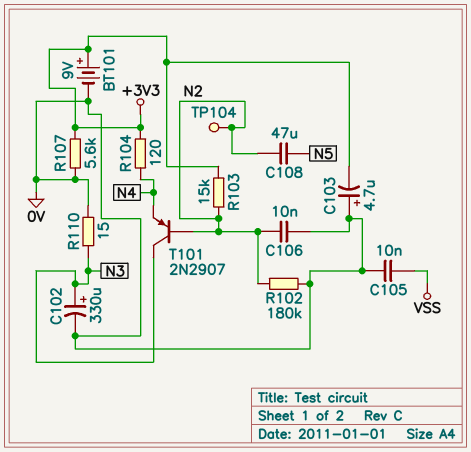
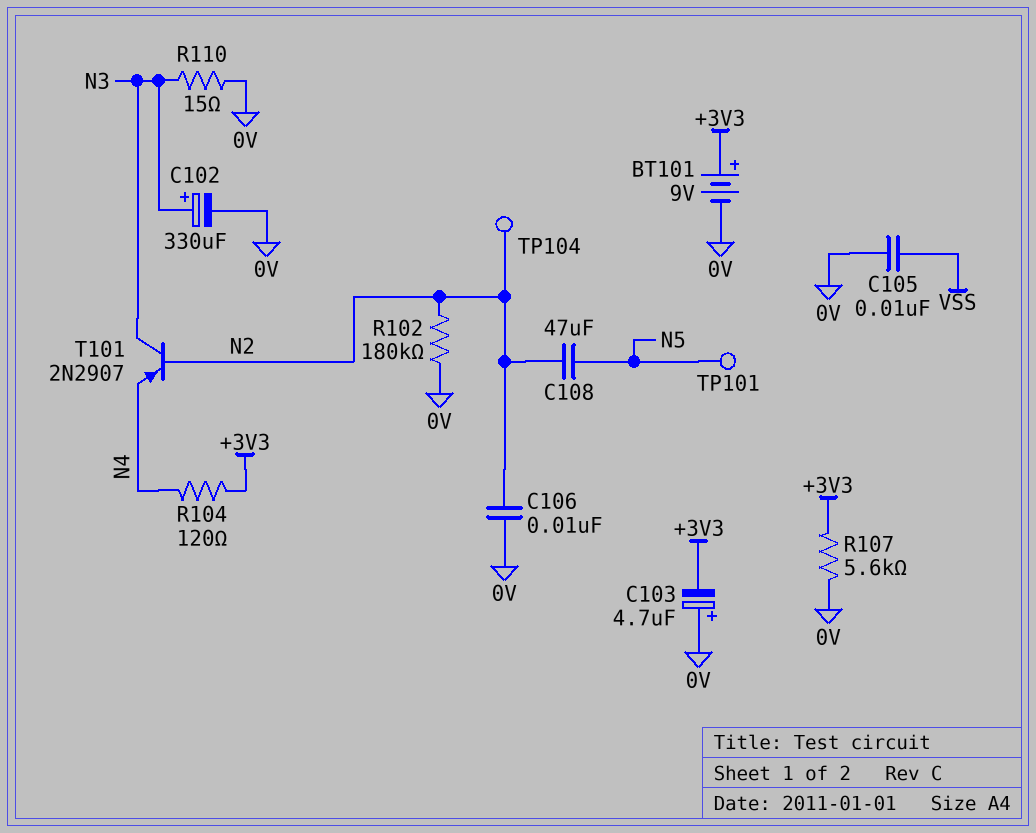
R103: 15k (+3V3, N2) -> none
TP101: none -> test point (N5)

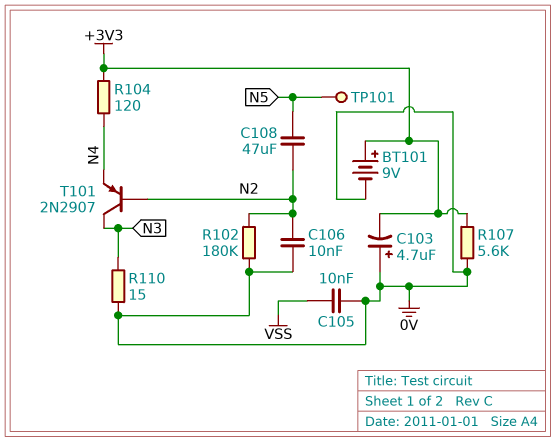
C102: 330uF (plus N3, minus 0V) -> none
TP104: test point (N2) -> none

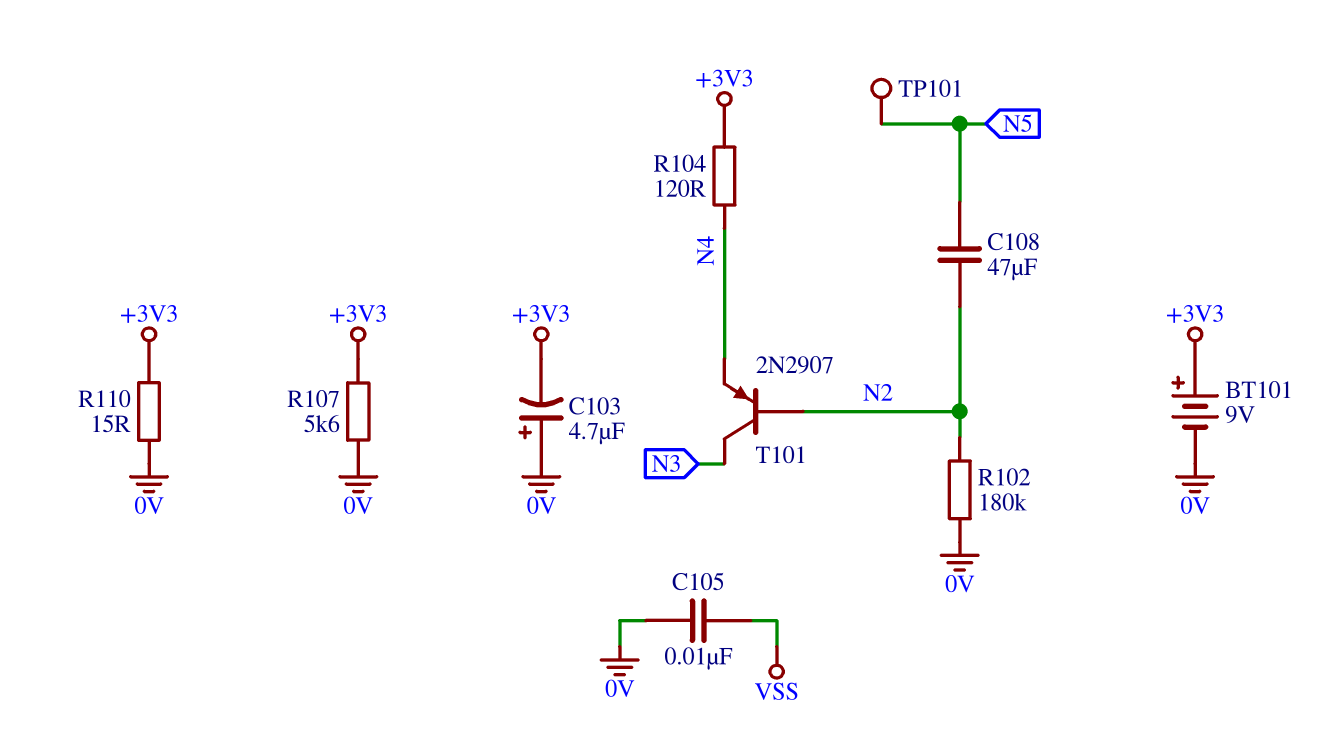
C106: 10nF (0V, N2) -> none
R110: 15 (0V, N3) -> 15 (+3V3, 0V)

